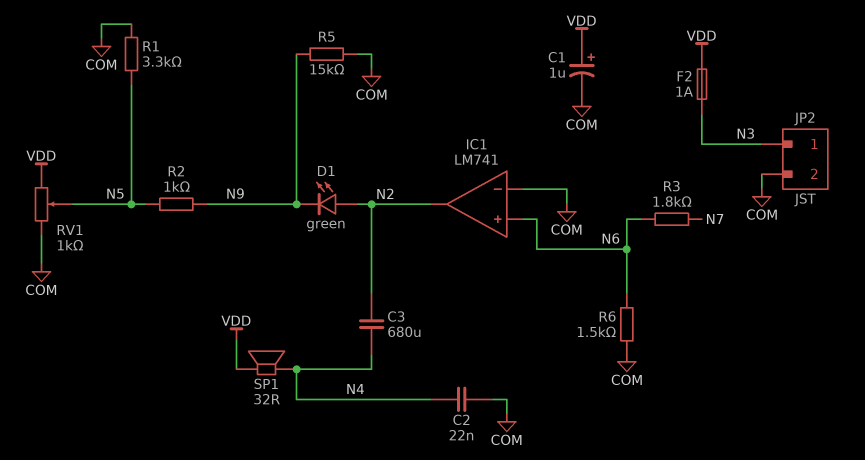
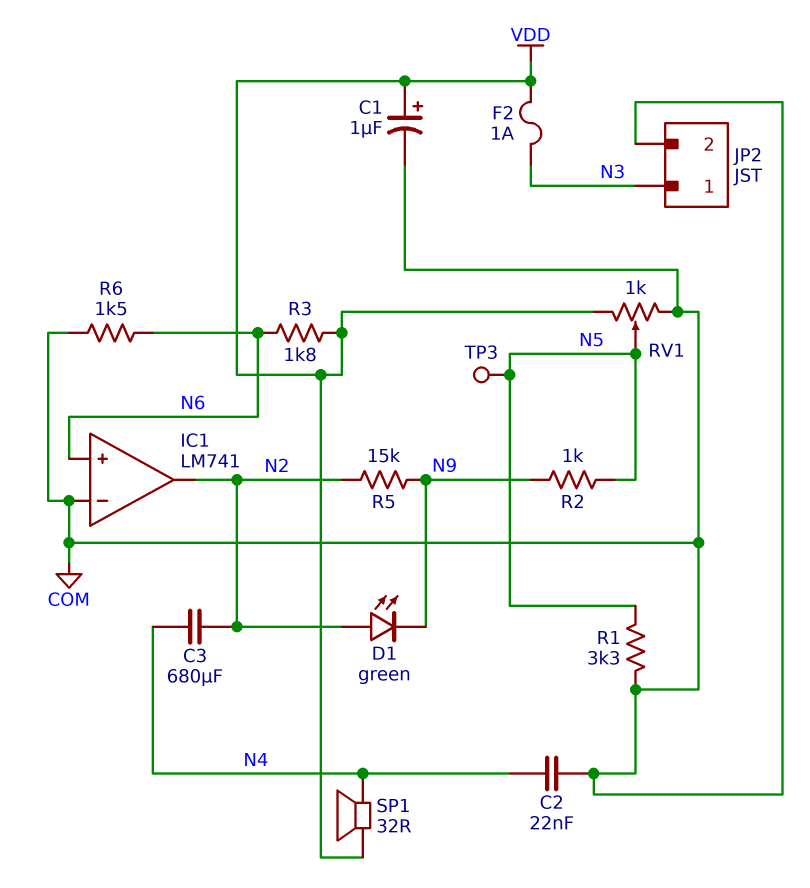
R3: 1.8k (N6, N7) -> 1.8k (N6, VDD)
R5: 15k (COM, N9) -> 15k (N2, N9)
TP3: none -> test point (N5)

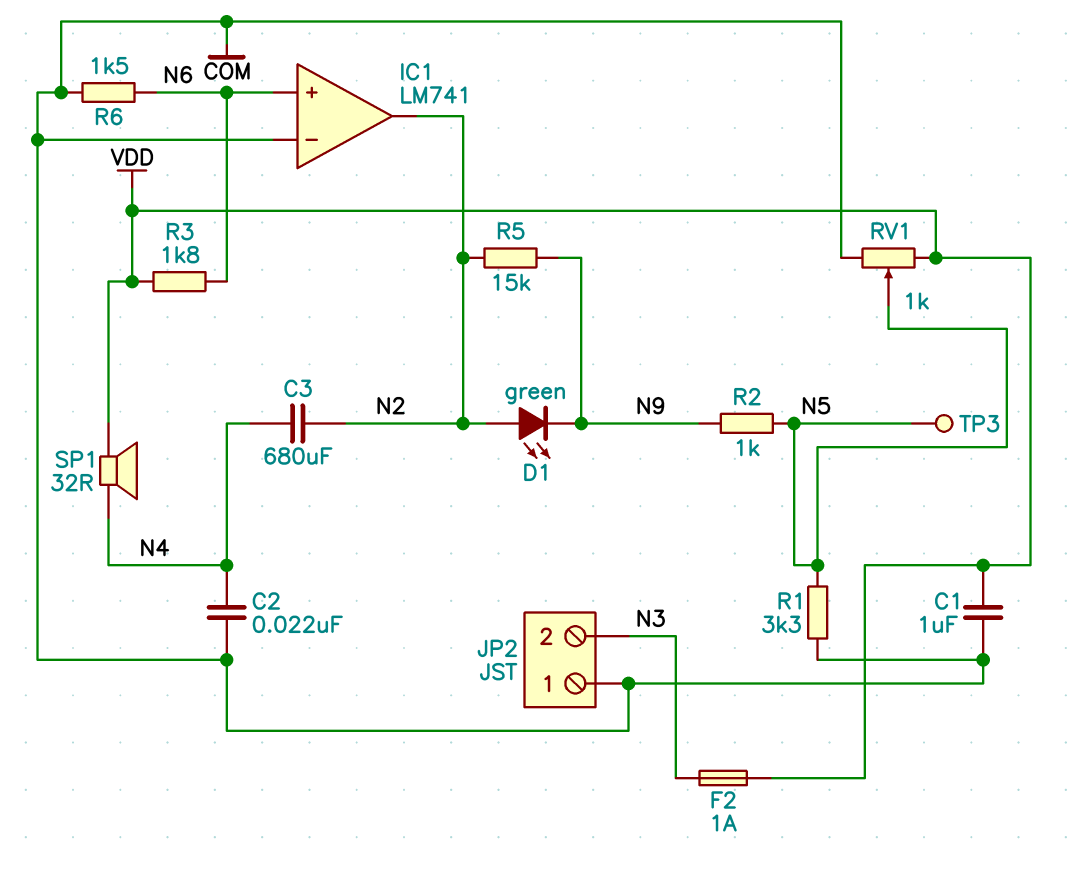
C1: 1uF (plus VDD, minus COM) -> 1uF (COM, VDD)
JP2 pin 1: N3 -> COM
JP2 pin 2: COM -> N3

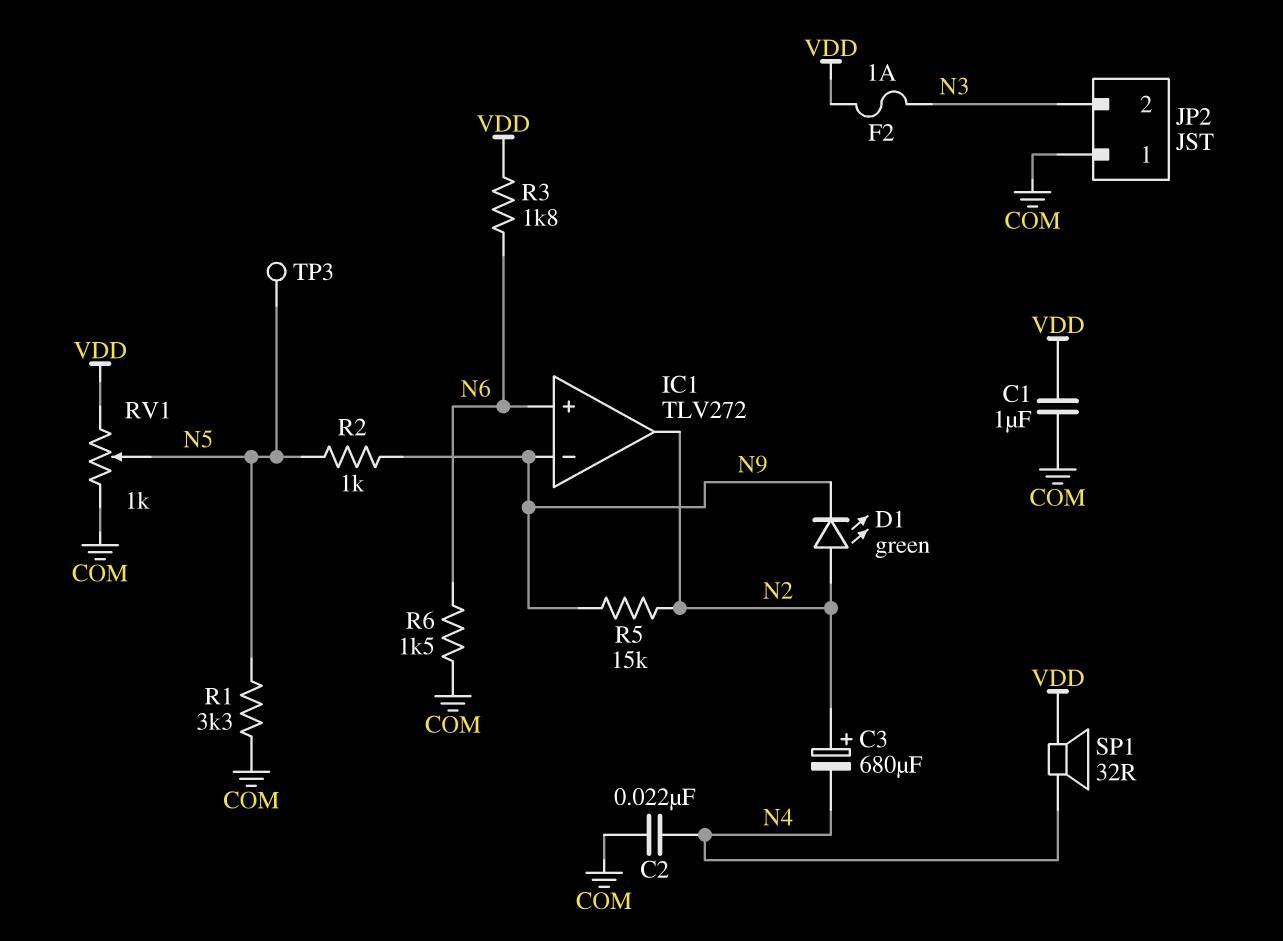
C3: 680uF (N2, N4) -> 680uF (plus N2, minus N4)
IC1: LM741 -> TLV272
IC1 pin in-: COM -> N9

